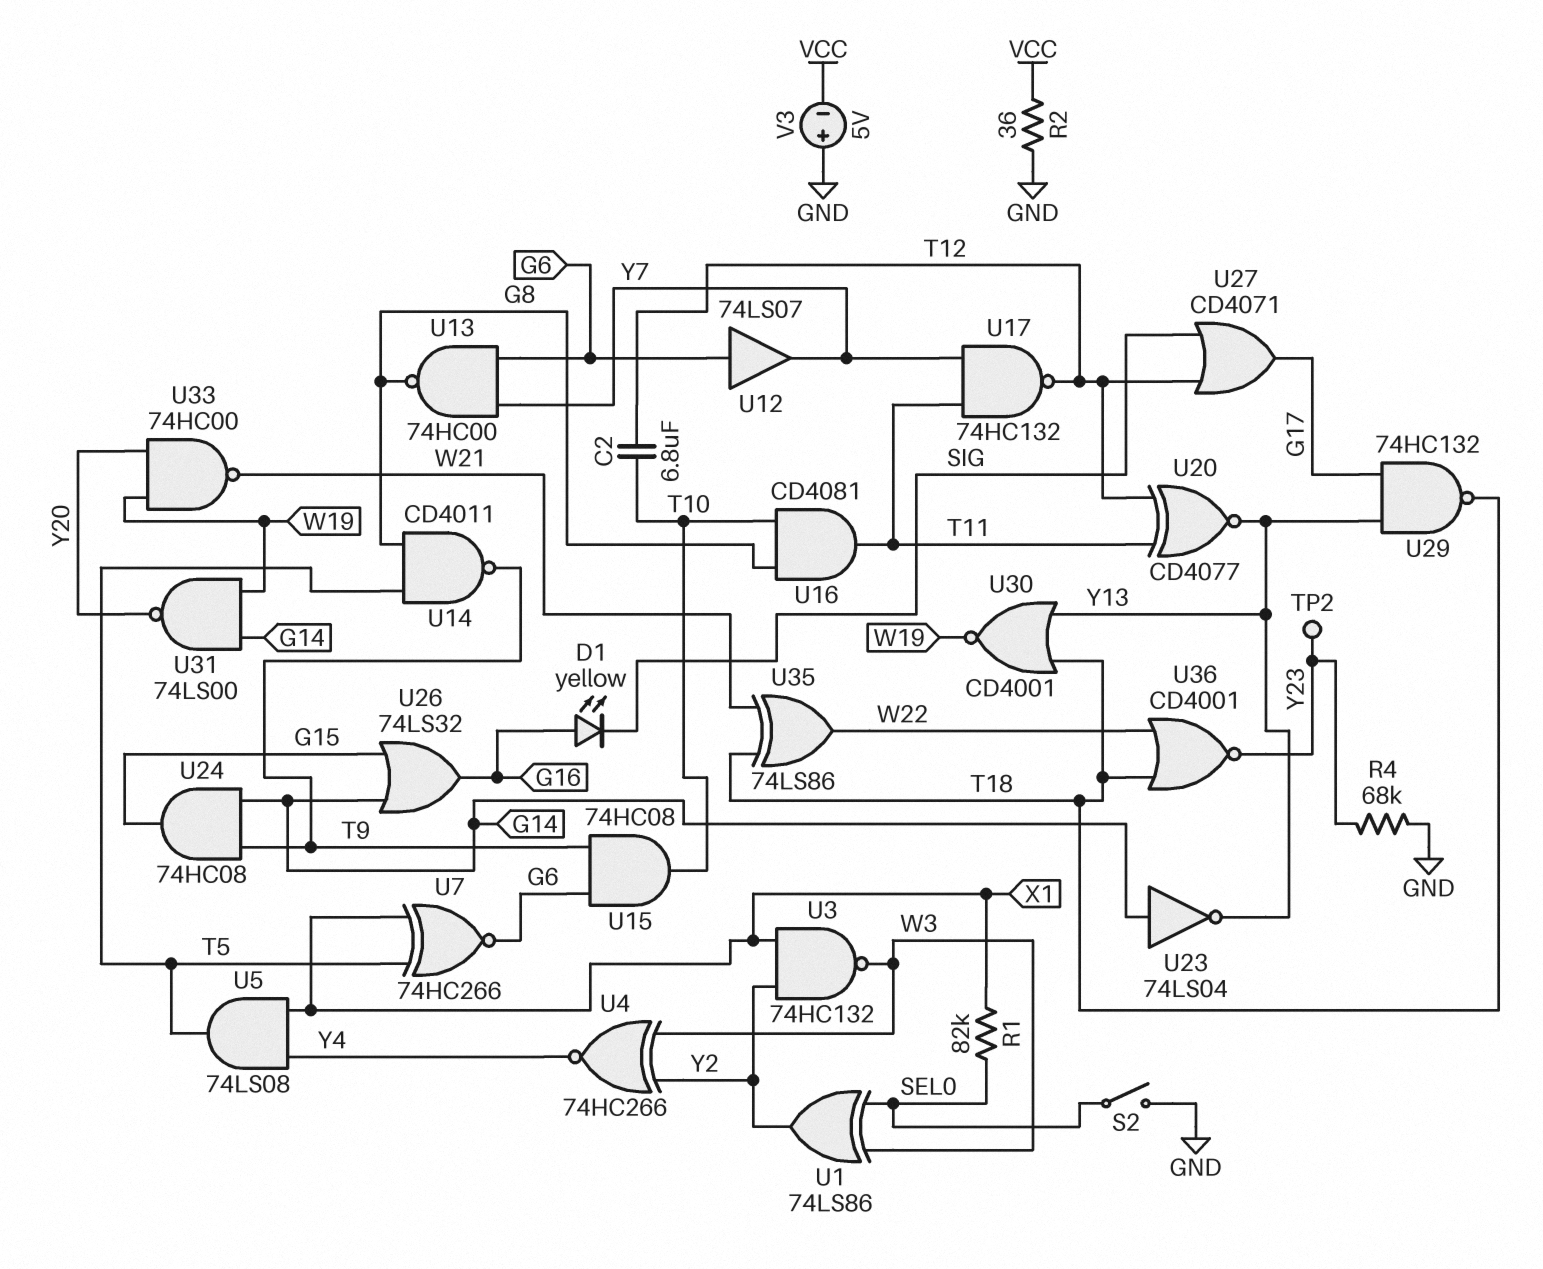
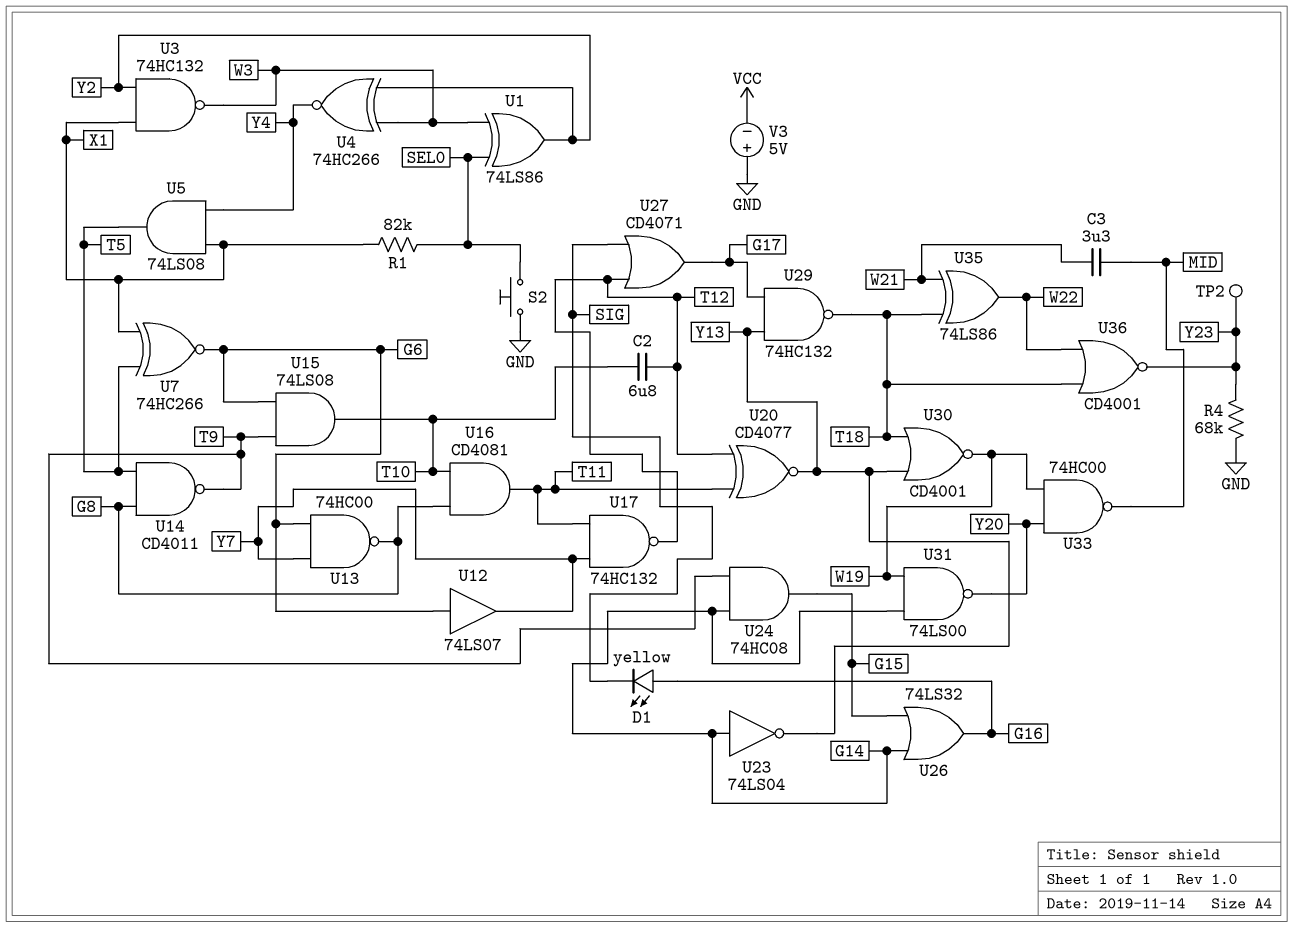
C3: none -> 3.3uF (MID, W21)
R2: 36 (GND, VCC) -> none
S2: switch (GND, SEL0) -> button (GND, SEL0)
U15: AND 74HC08 (in G6, in T9, out T10) -> AND 74LS08 (in G6, in T9, out T10)
U33: NAND 74HC00 (in W19, in Y20, out W21) -> NAND 74HC00 (in W19, in Y20, out MID)

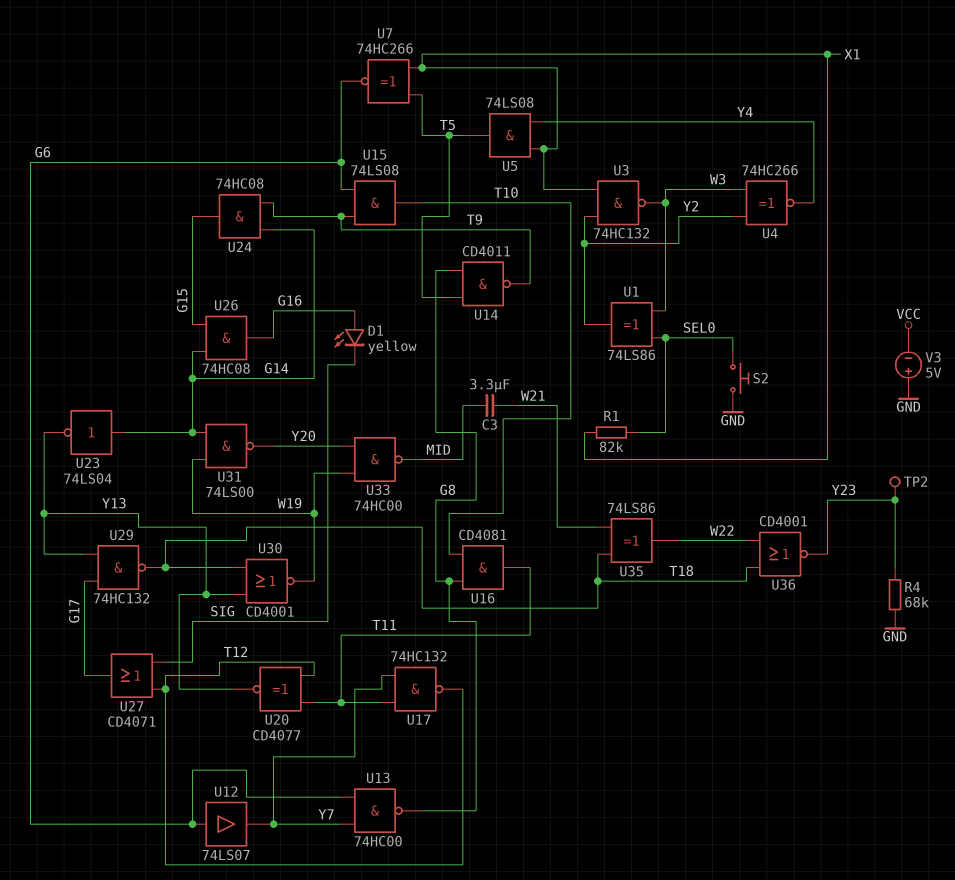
C2: 6.8uF (T10, T12) -> none
U26: OR 74LS32 (in G14, in G15, out G16) -> AND 74HC08 (in G14, in G15, out G16)

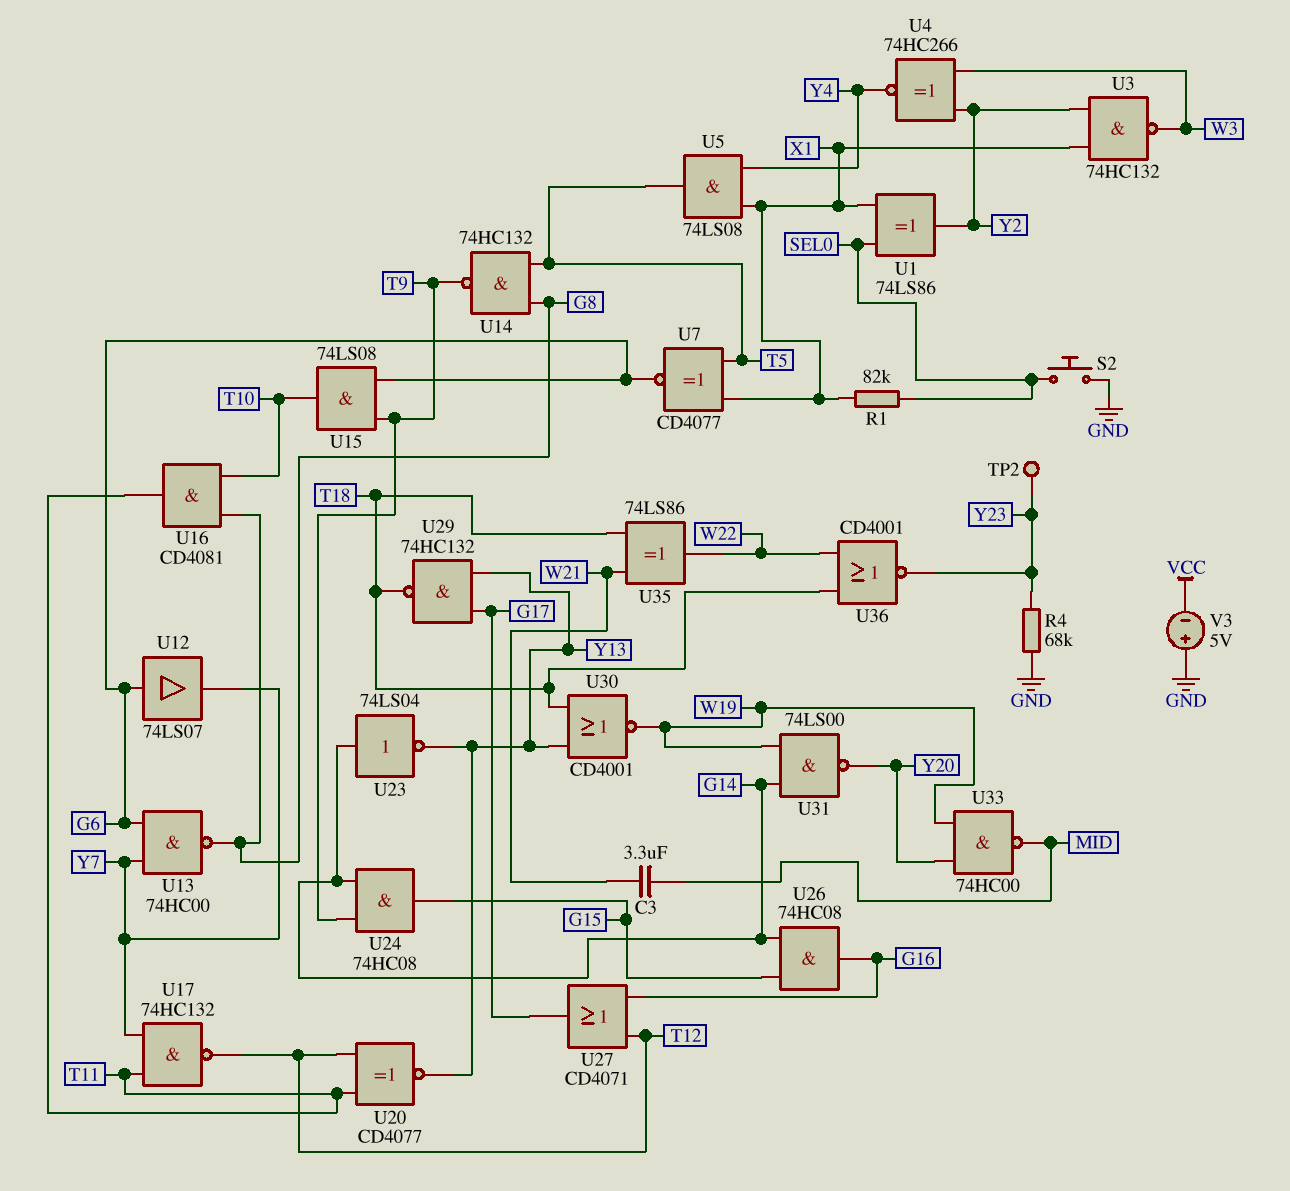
D1: LED yellow (A G16, K SIG) -> none
U1: XOR 74LS86 (in SEL0, in W3, out Y2) -> XOR 74LS86 (in SEL0, in X1, out Y2)
U7: XNOR 74HC266 (in T5, in X1, out G6) -> XNOR CD4077 (in T5, in X1, out G6)
U14: NAND CD4011 (in G8, in T5, out T9) -> NAND 74HC132 (in G8, in T5, out T9)
U27: OR CD4071 (in SIG, in T12, out G17) -> OR CD4071 (in G16, in T12, out G17)

